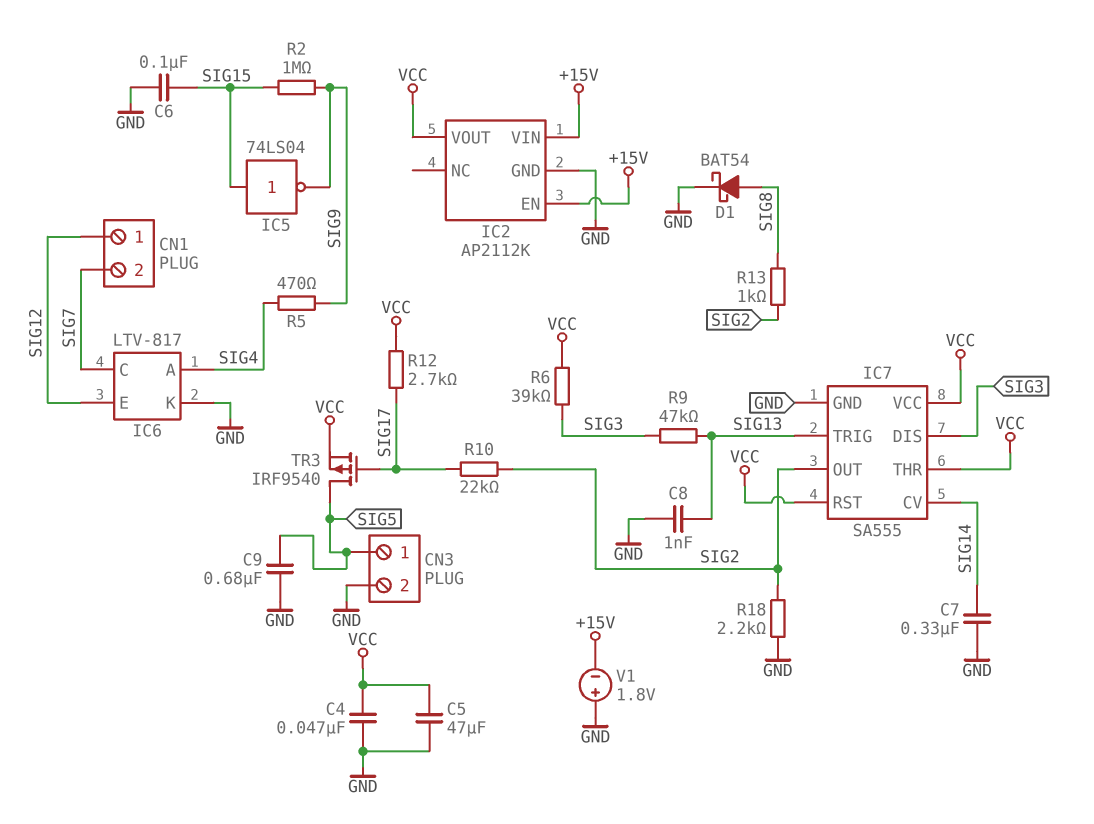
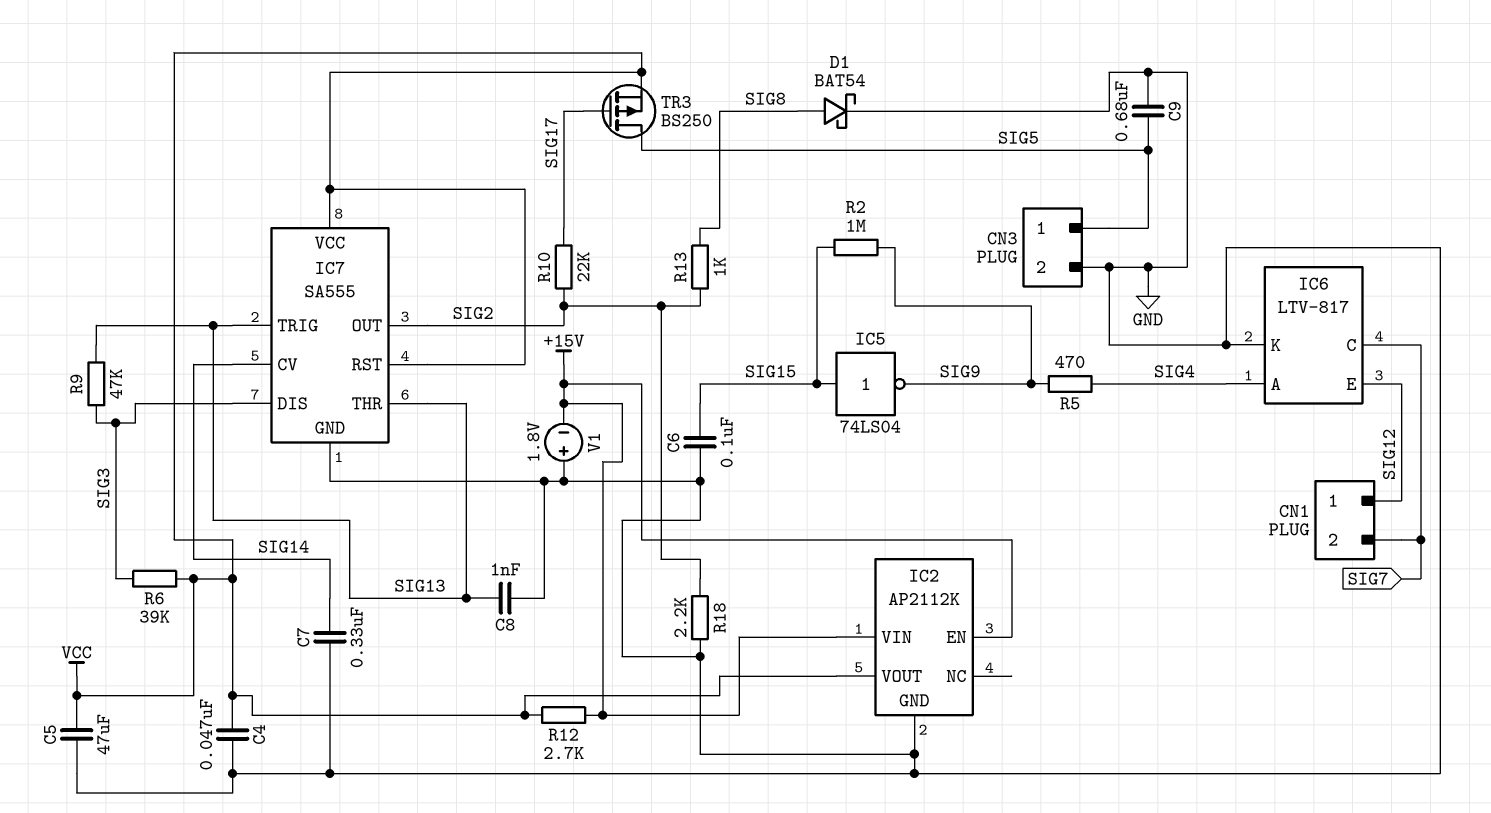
IC7 pin THR: VCC -> SIG13
R12: 2.7k (SIG17, VCC) -> 2.7k (+15V, VCC)
TR3: PMOS IRF9540 (G SIG17, D SIG5, S VCC) -> PMOS BS250 (G SIG17, D SIG5, S VCC)

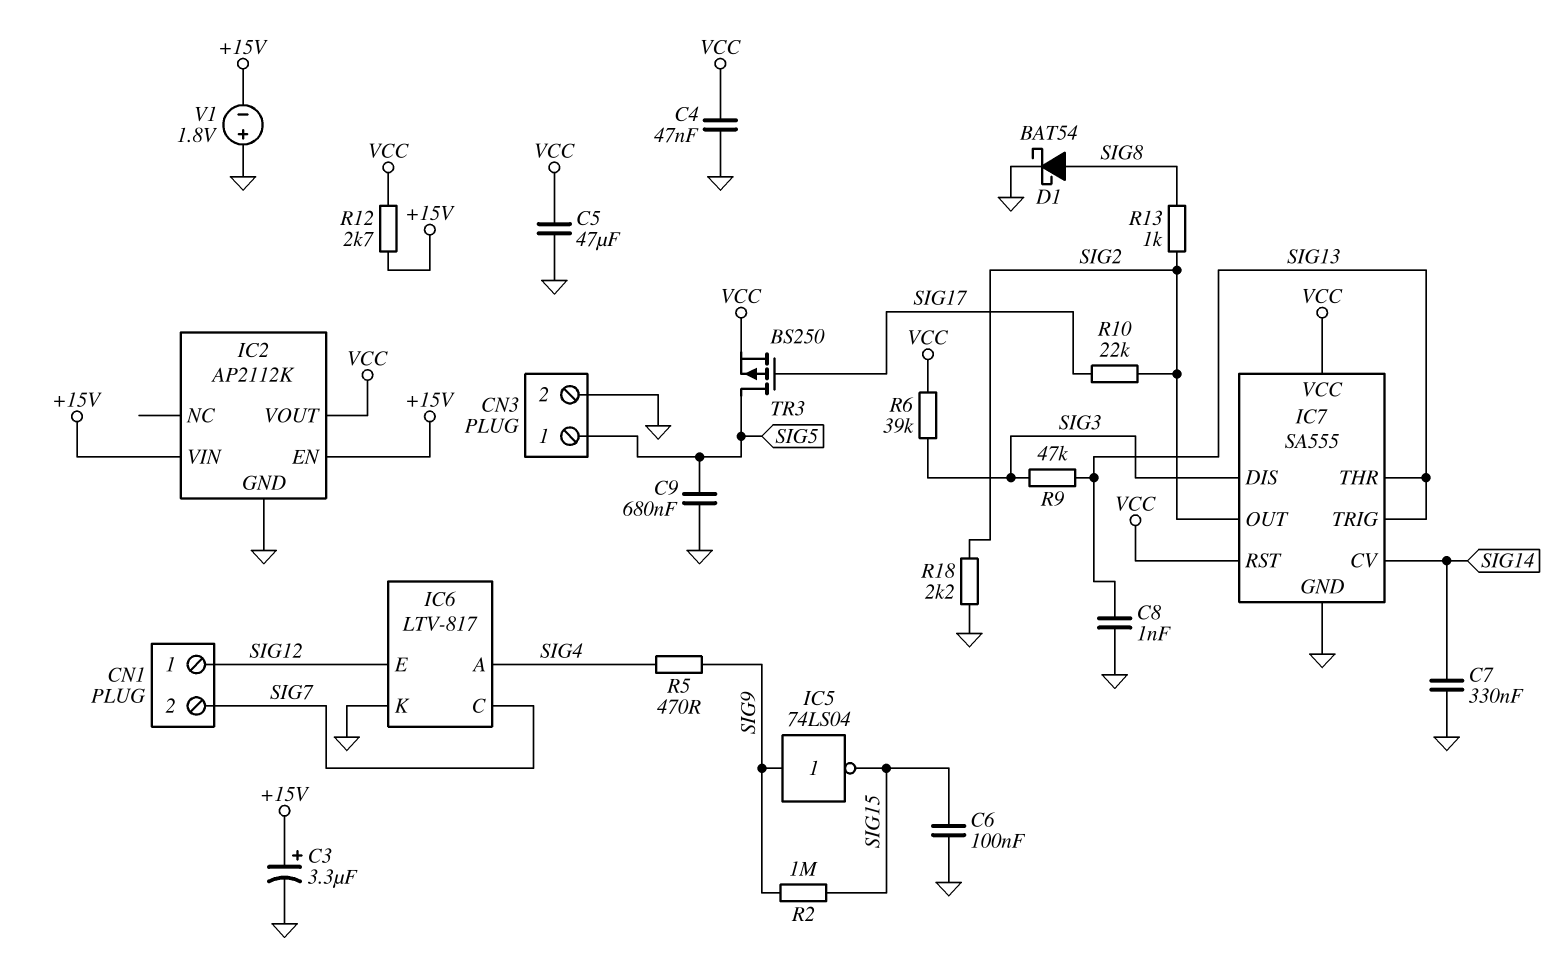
C3: none -> 3.3uF (plus +15V, minus GND)
IC5: NOT 74LS04 (in SIG15, out SIG9) -> NOT 74LS04 (in SIG9, out SIG15)

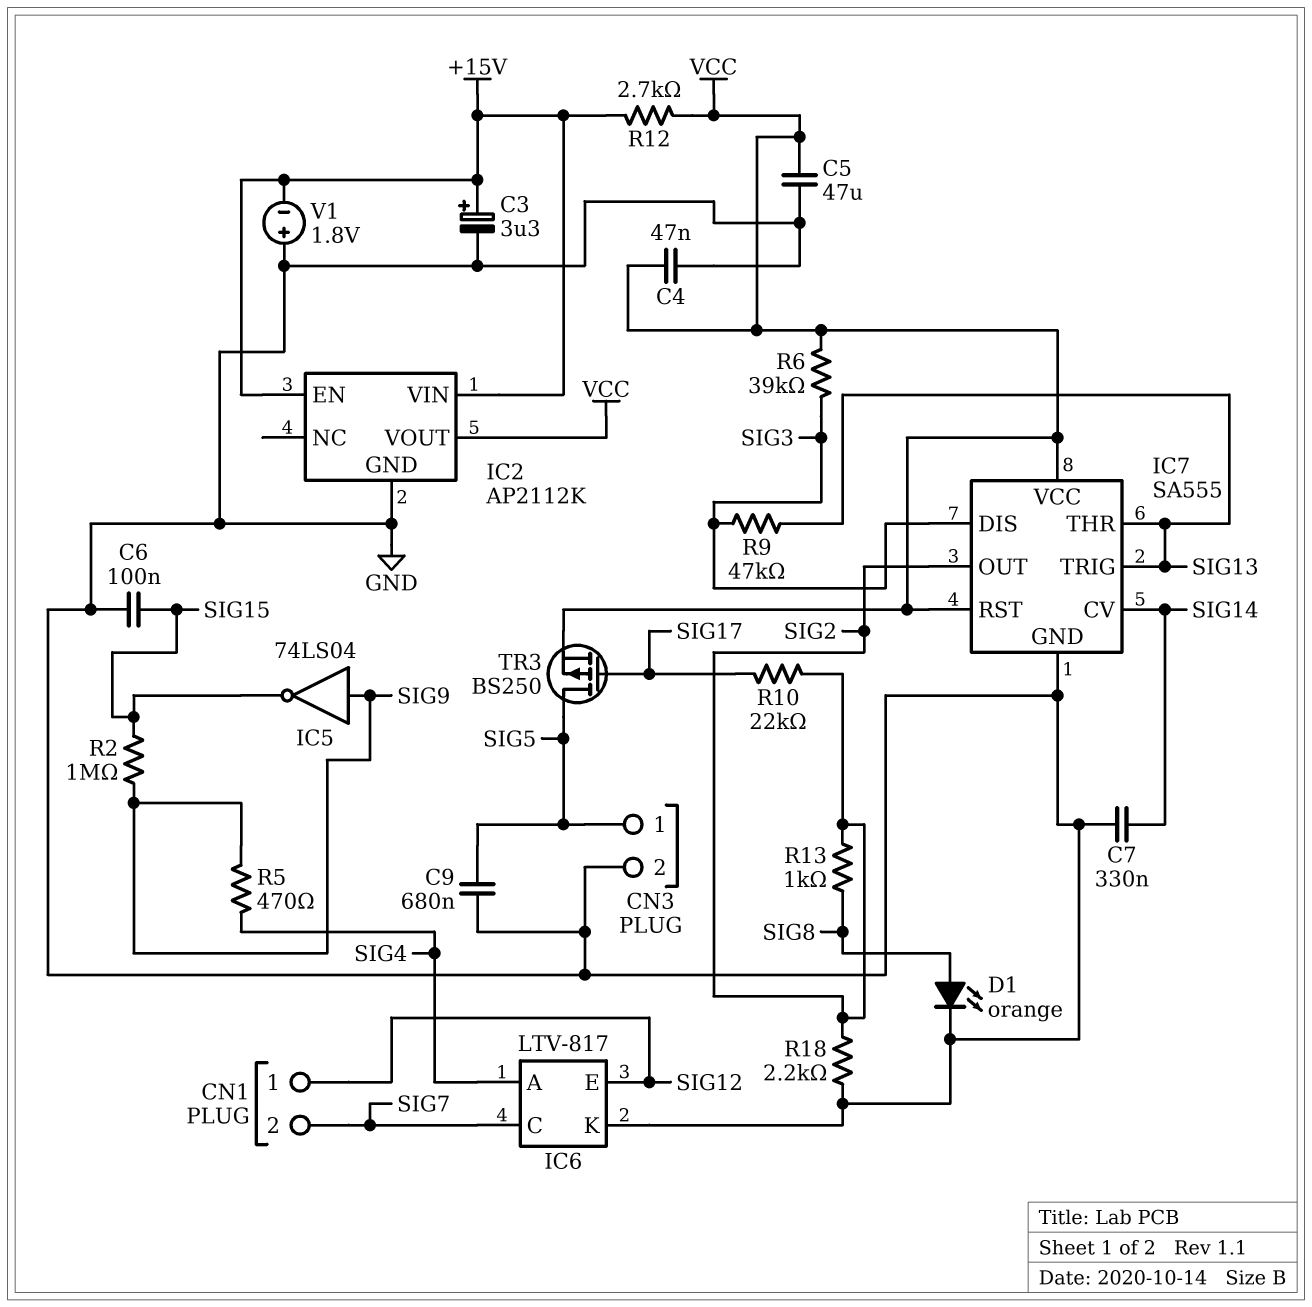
C8: 1nF (GND, SIG13) -> none
D1: schottky BAT54 (A SIG8, K GND) -> LED orange (A SIG8, K GND)

